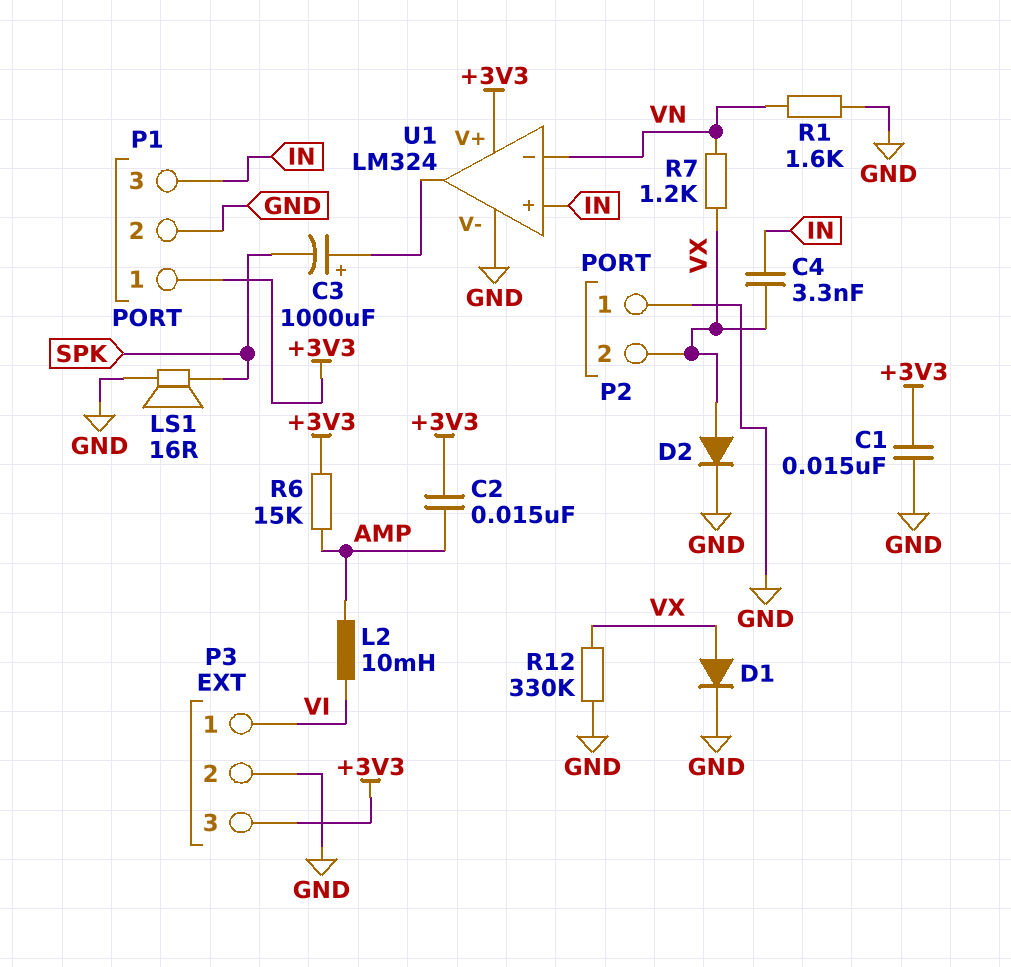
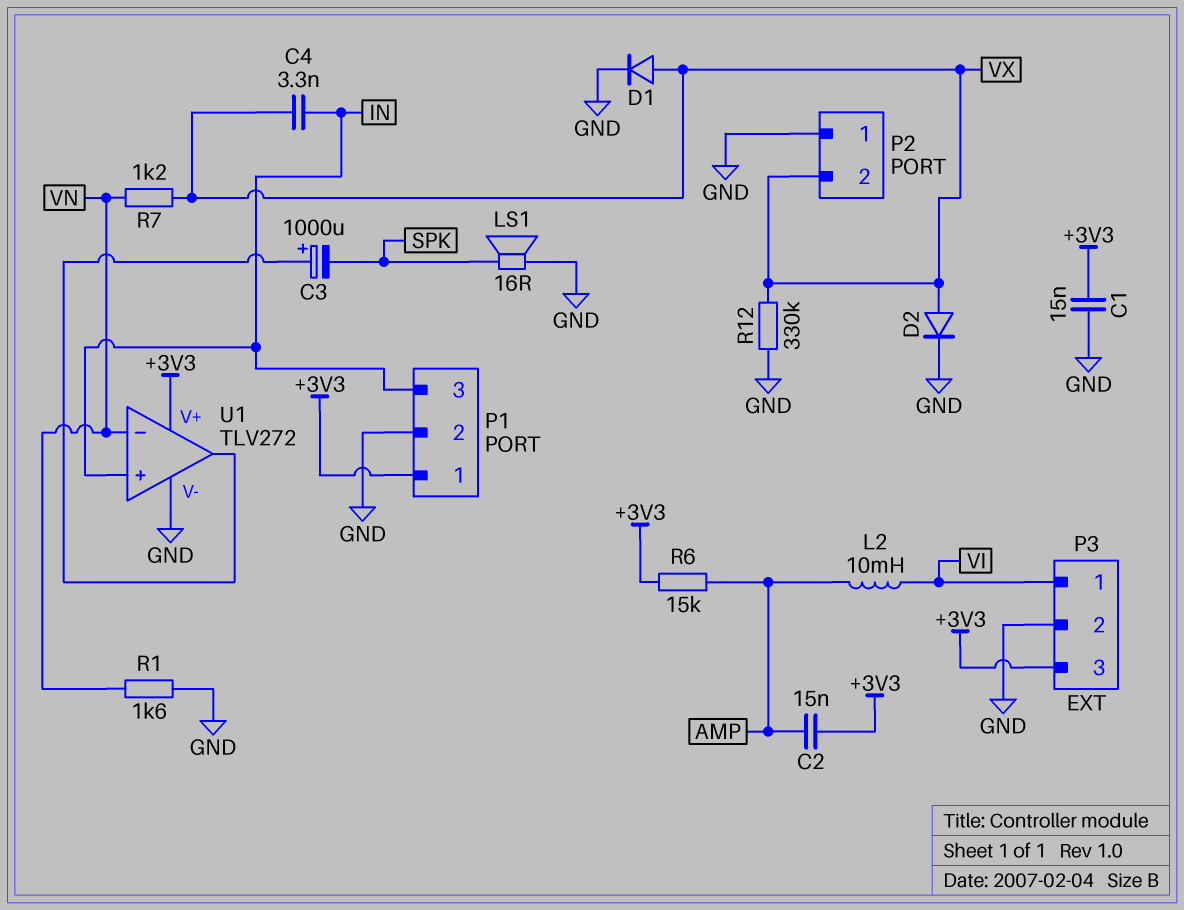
U1: LM324 -> TLV272

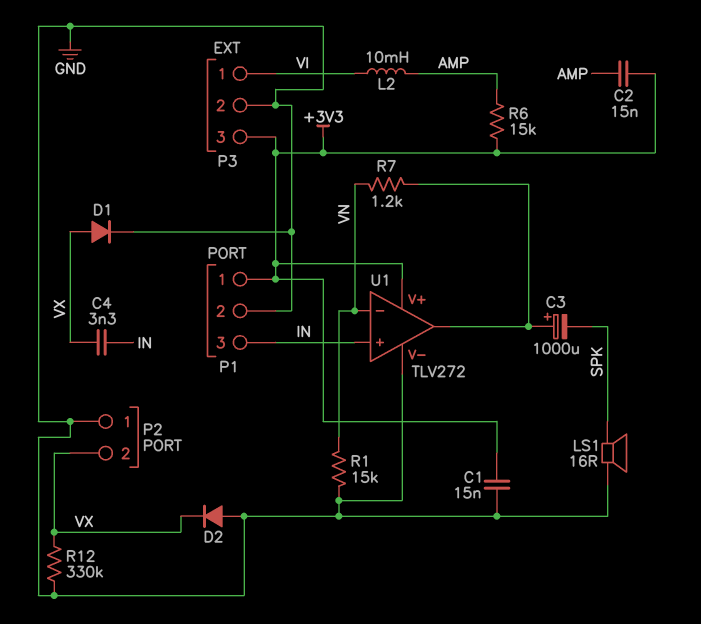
D2: diode (A VX, K GND) -> diode (A GND, K VX)
R1: 1.6k (GND, VN) -> 15k (GND, VN)
R7: 1.2k (VN, VX) -> 1.2k (U1/out, VN)

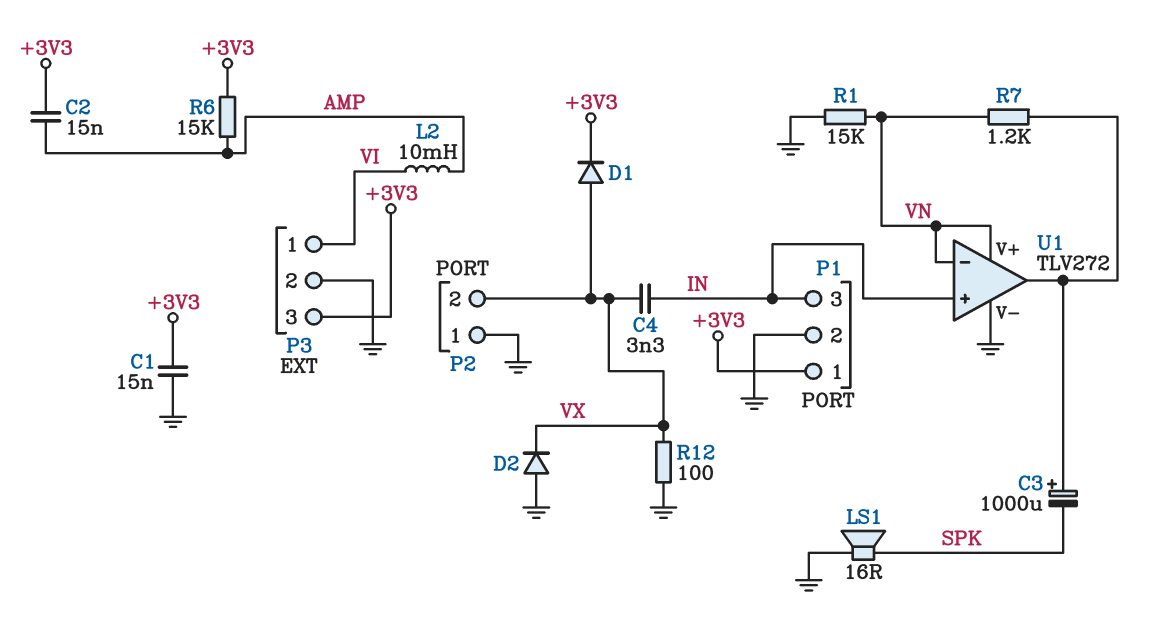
D1: diode (A VX, K GND) -> diode (A VX, K +3V3)
R12: 330k (GND, VX) -> 100 (GND, VX)
U1 pin V+: +3V3 -> VN

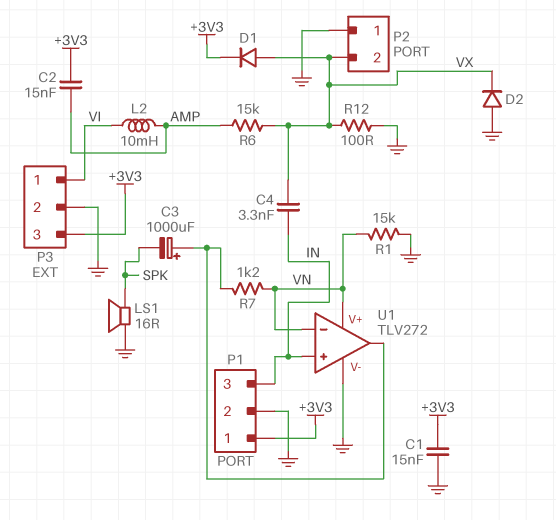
R6: 15k (+3V3, AMP) -> 15k (AMP, VX)

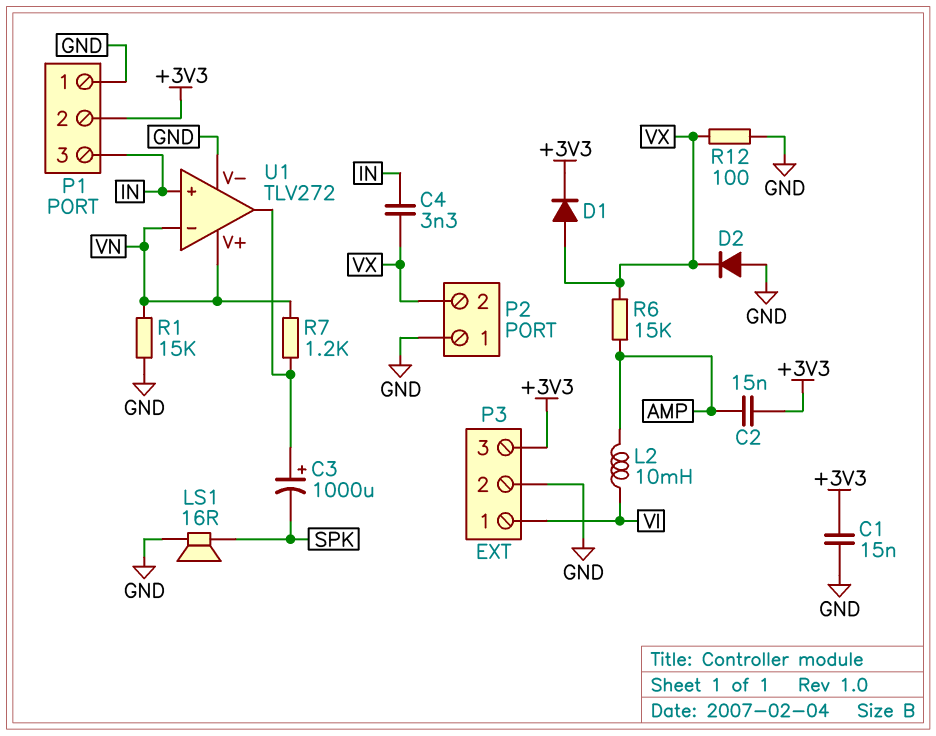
P1 pin 1: +3V3 -> GND
P1 pin 2: GND -> +3V3

